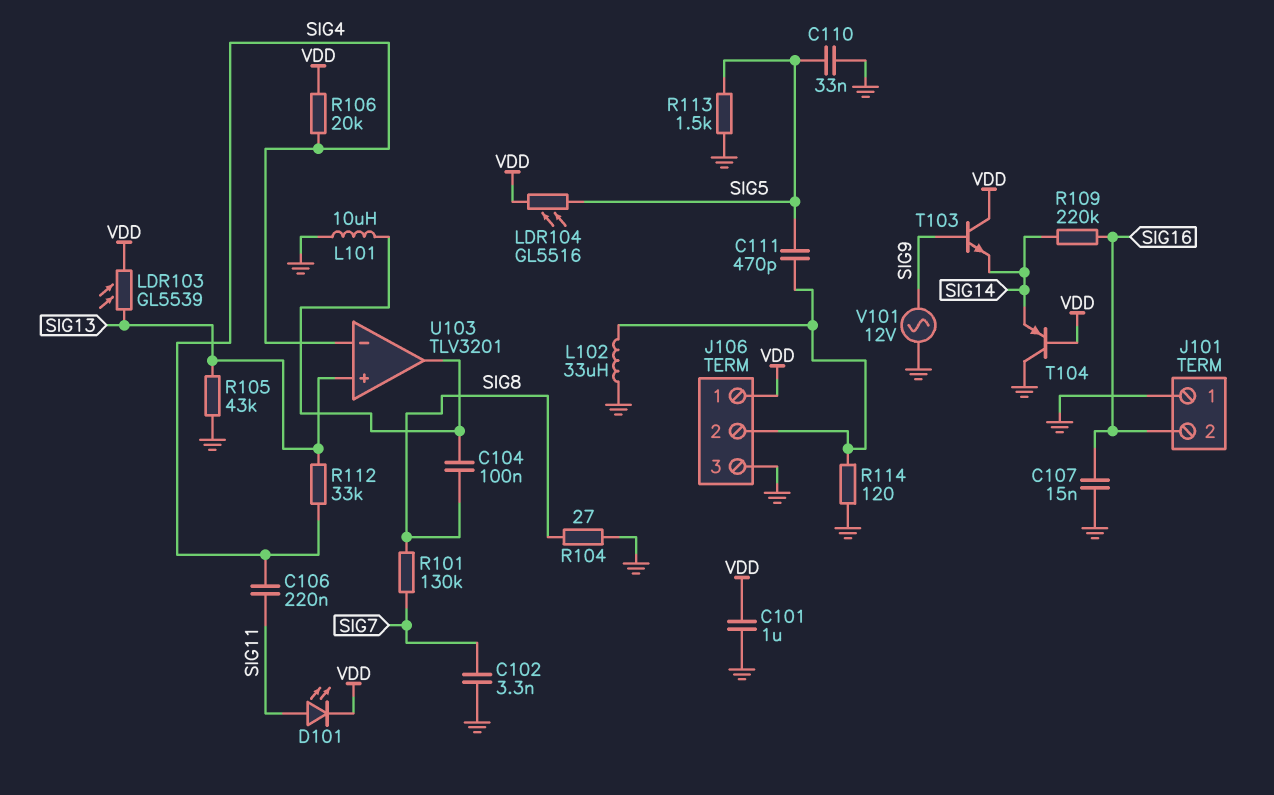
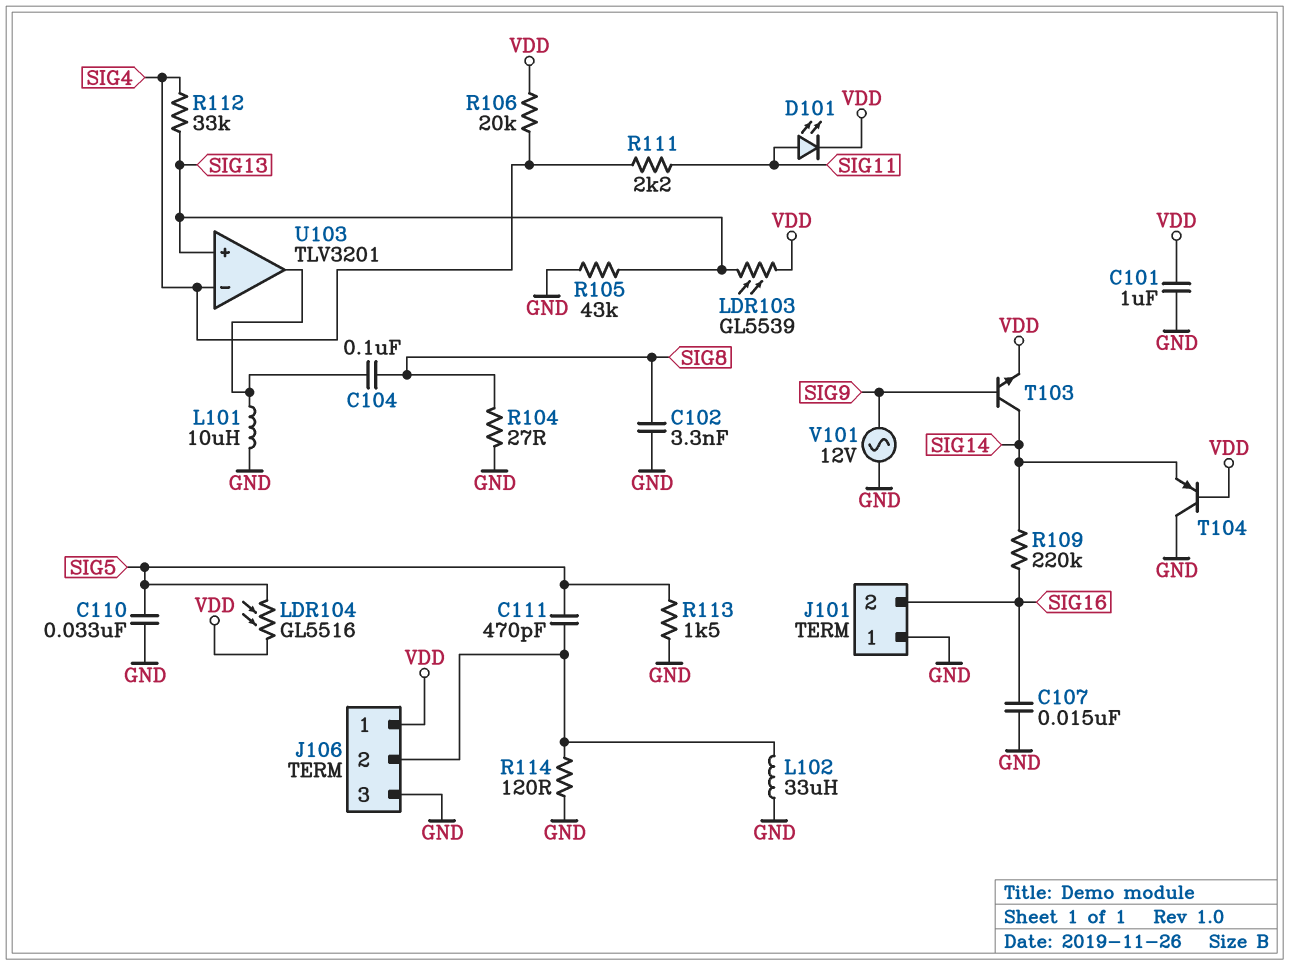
C102: 3.3nF (GND, SIG7) -> 3.3nF (GND, SIG8)
C106: 220nF (SIG4, SIG11) -> none
R101: 130k (SIG7, SIG8) -> none
R111: none -> 2.2k (SIG4, SIG11)
T103: NPN (B SIG9, C VDD, E SIG14) -> NPN (B SIG9, C SIG14, E VDD)

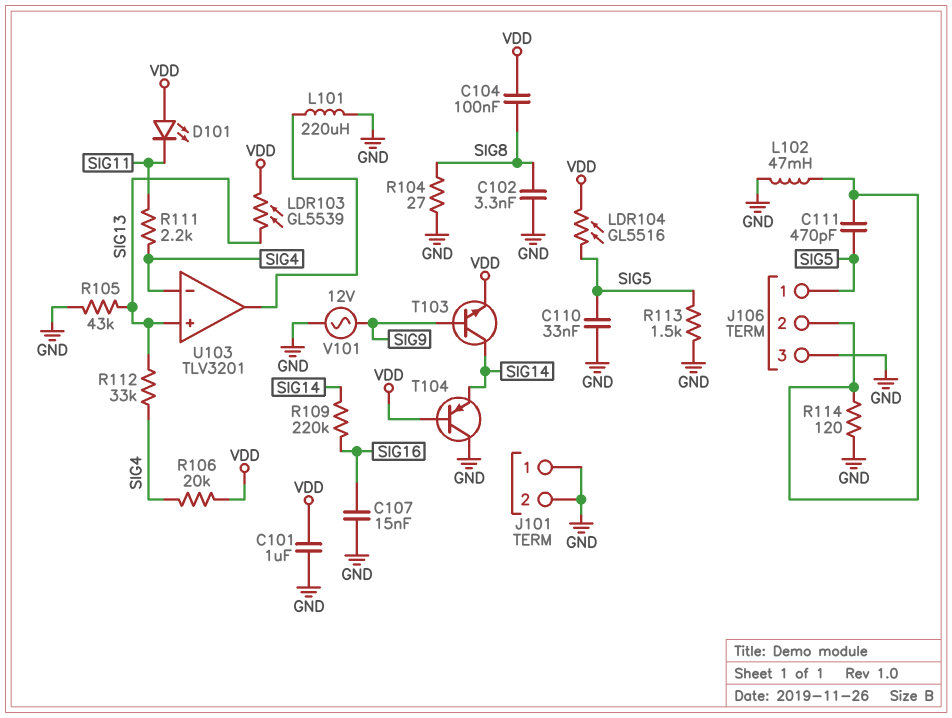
C104: 100nF (SIG8, U103/out) -> 100nF (SIG8, VDD)
D101: LED (A SIG11, K VDD) -> LED (A VDD, K SIG11)
J101 pin 2: SIG16 -> GND
J106 pin 1: VDD -> SIG5
L101: 10uH (GND, U103/out) -> 220uH (GND, U103/out)
L102: 33uH (GND, J106/2) -> 47mH (GND, J106/2)

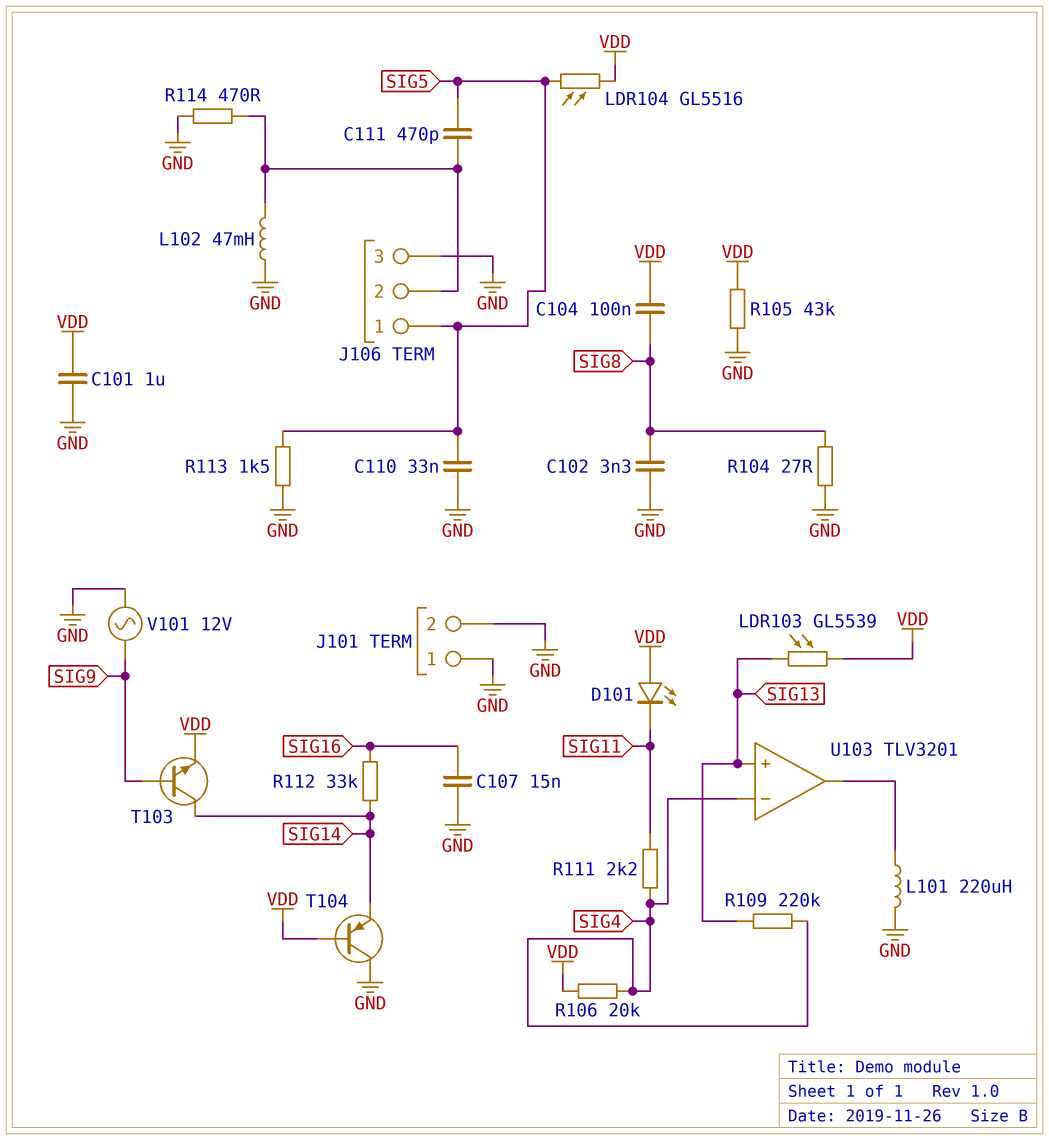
R105: 43k (GND, SIG13) -> 43k (GND, VDD)
R109: 220k (SIG14, SIG16) -> 220k (SIG4, SIG13)
R112: 33k (SIG4, SIG13) -> 33k (SIG14, SIG16)
R114: 120 (GND, J106/2) -> 470 (GND, J106/2)

